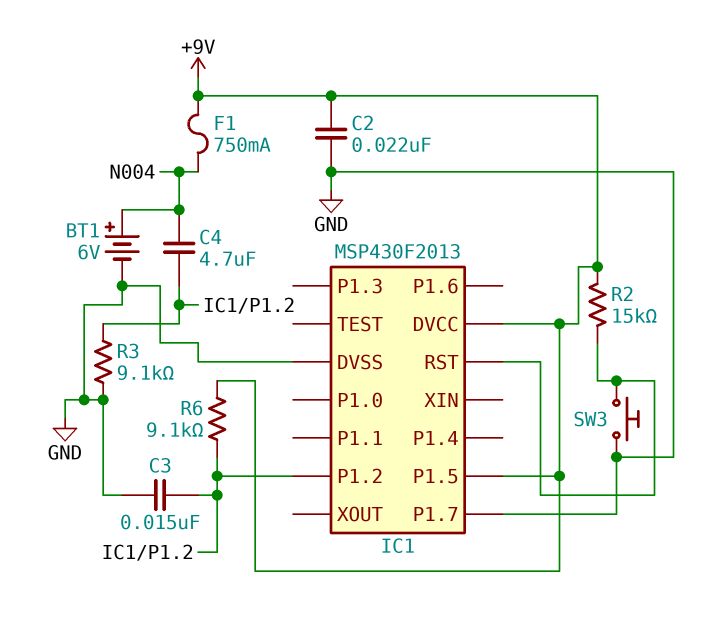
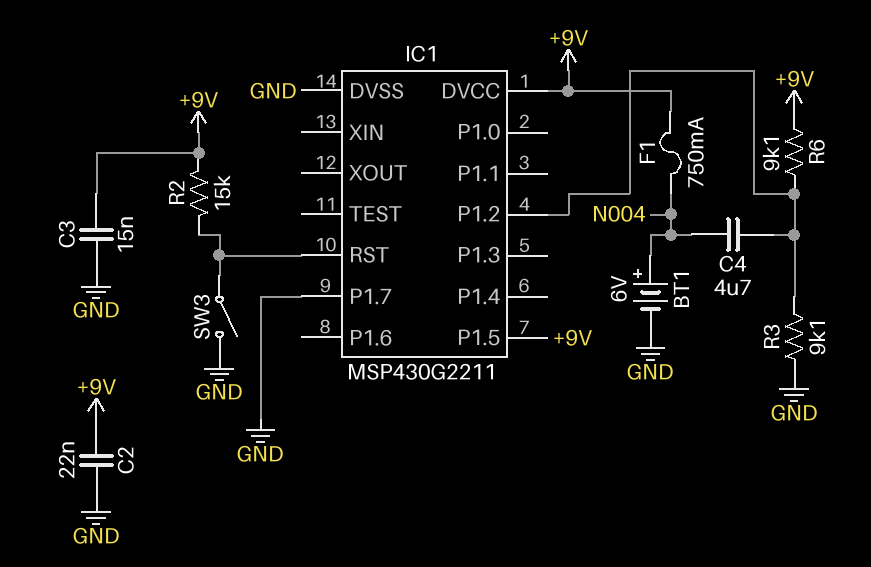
C3: 15nF (GND, IC1/P1.2) -> 15nF (+9V, GND)
IC1: MSP430F2013 -> MSP430G2211
SW3: button (GND, IC1/RST) -> switch (GND, IC1/RST)

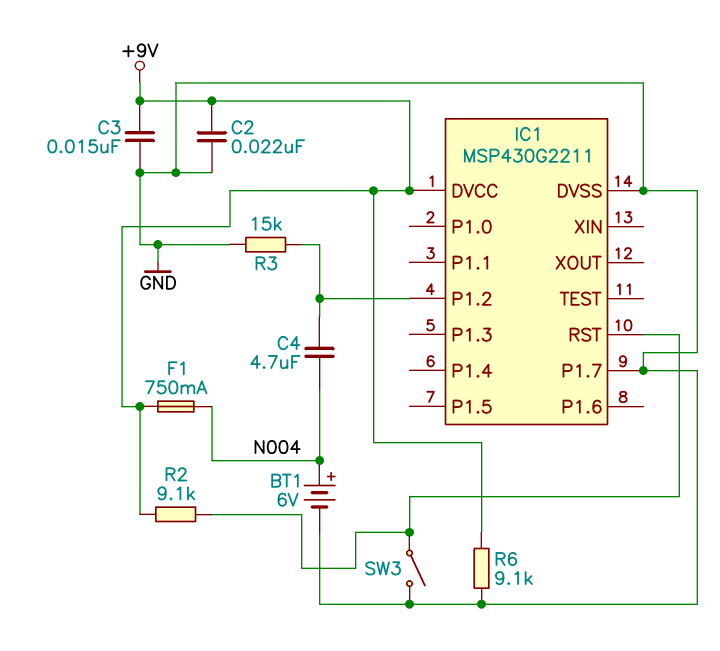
IC1 pin P1.5: +9V -> none
R2: 15k (+9V, IC1/RST) -> 9.1k (+9V, IC1/RST)
R3: 9.1k (GND, IC1/P1.2) -> 15k (GND, IC1/P1.2)
R6: 9.1k (+9V, IC1/P1.2) -> 9.1k (+9V, GND)

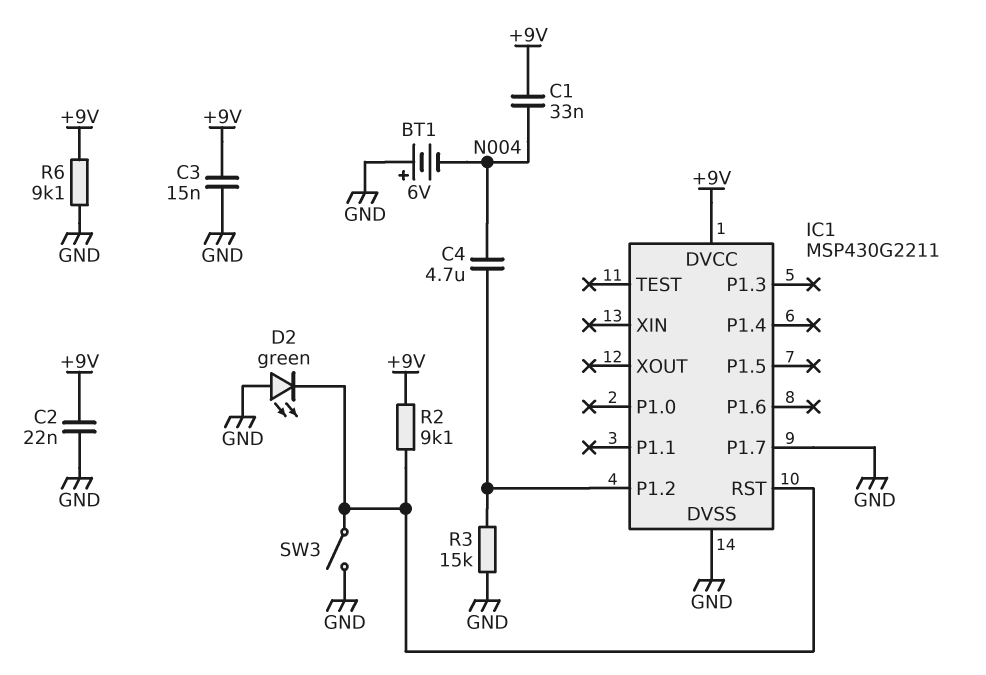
BT1: 6V (plus N004, minus GND) -> 6V (plus GND, minus N004)
C1: none -> 33nF (+9V, N004)
D2: none -> LED green (A GND, K IC1/RST)
F1: 750mA (+9V, N004) -> none

